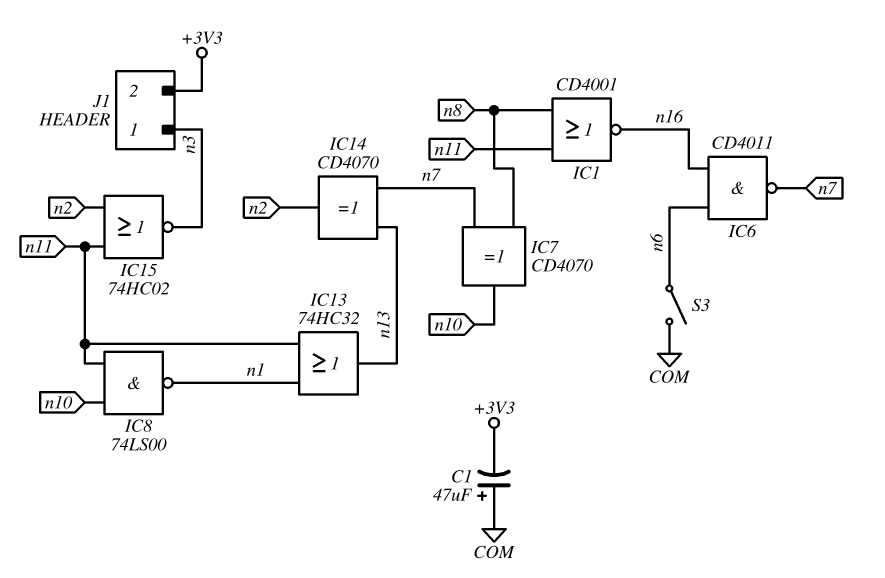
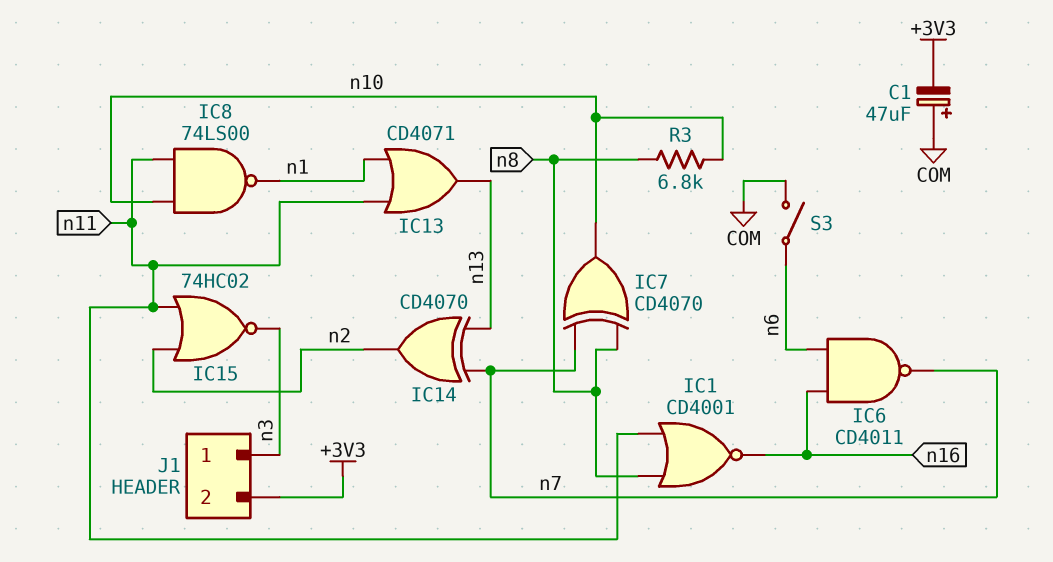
IC13: OR 74HC32 (in n1, in n11, out n13) -> OR CD4071 (in n1, in n11, out n13)
R3: none -> 6.8k (n8, n10)

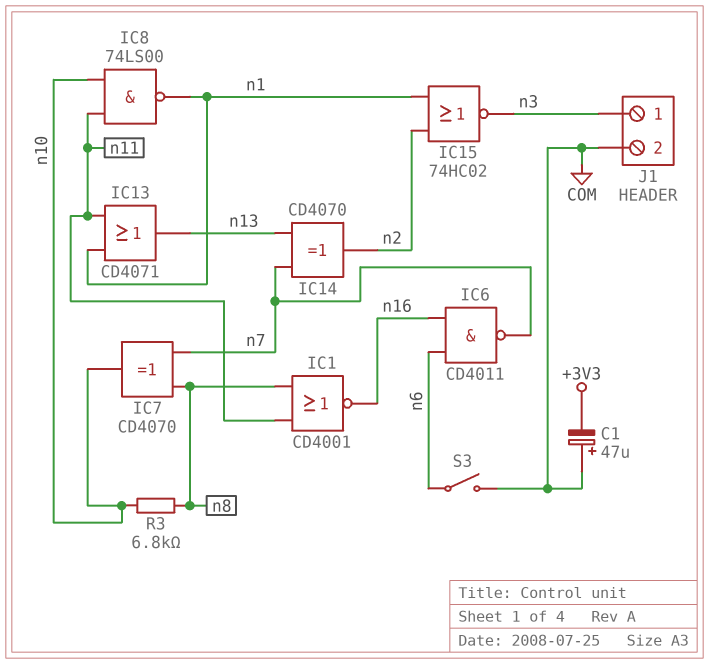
IC15: NOR 74HC02 (in n2, in n11, out n3) -> NOR 74HC02 (in n1, in n2, out n3)
J1 pin 2: +3V3 -> COM

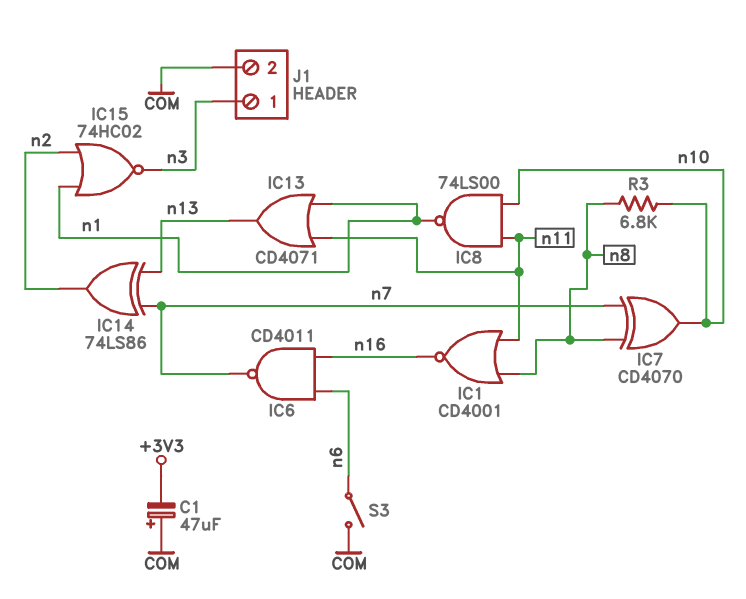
IC14: XOR CD4070 (in n7, in n13, out n2) -> XOR 74LS86 (in n7, in n13, out n2)

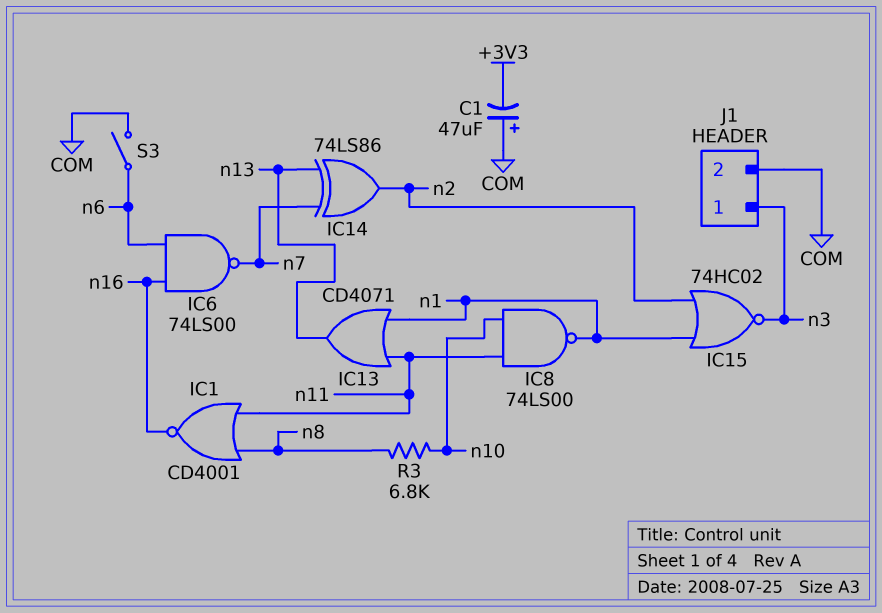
IC6: NAND CD4011 (in n6, in n16, out n7) -> NAND 74LS00 (in n6, in n16, out n7)
IC7: XOR CD4070 (in n7, in n8, out n10) -> none

